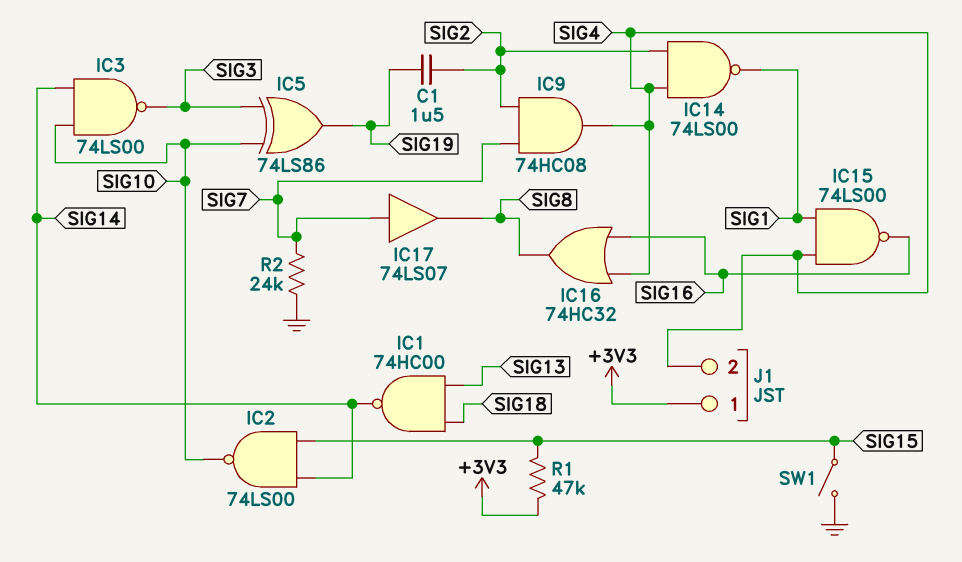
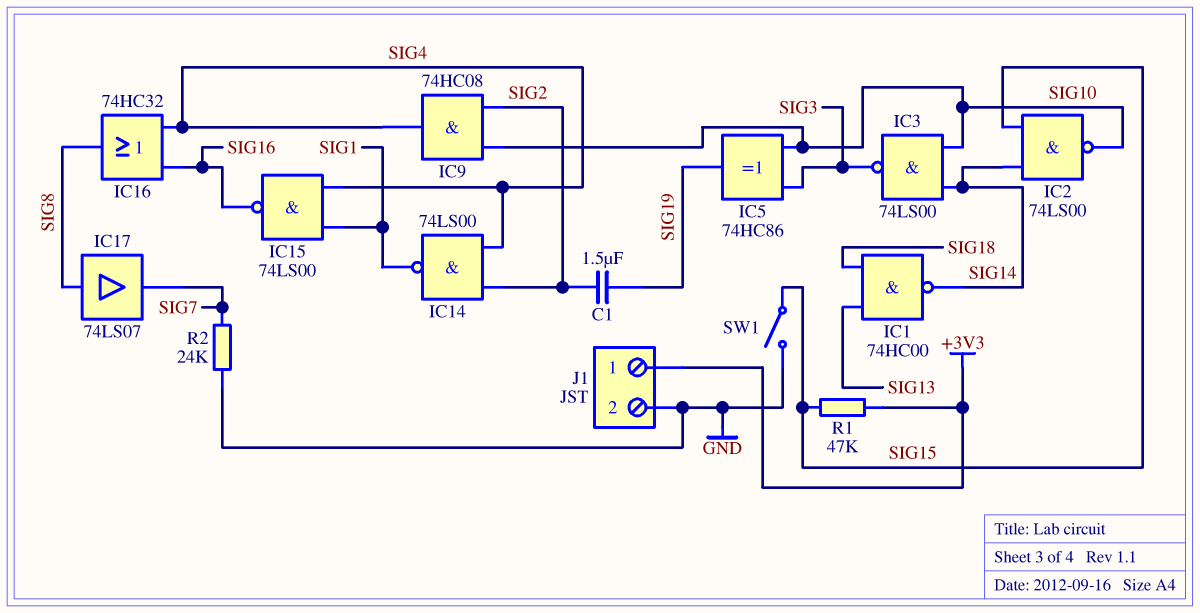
IC5: XOR 74LS86 (in SIG3, in SIG10, out SIG19) -> XOR 74HC86 (in SIG3, in SIG10, out SIG19)
IC9: AND 74HC08 (in SIG2, in SIG7, out SIG4) -> AND 74HC08 (in SIG2, in SIG10, out SIG4)
IC17: buffer 74LS07 (in SIG7, out SIG8) -> buffer 74LS07 (in SIG8, out SIG7)
J1 pin 2: SIG4 -> GND

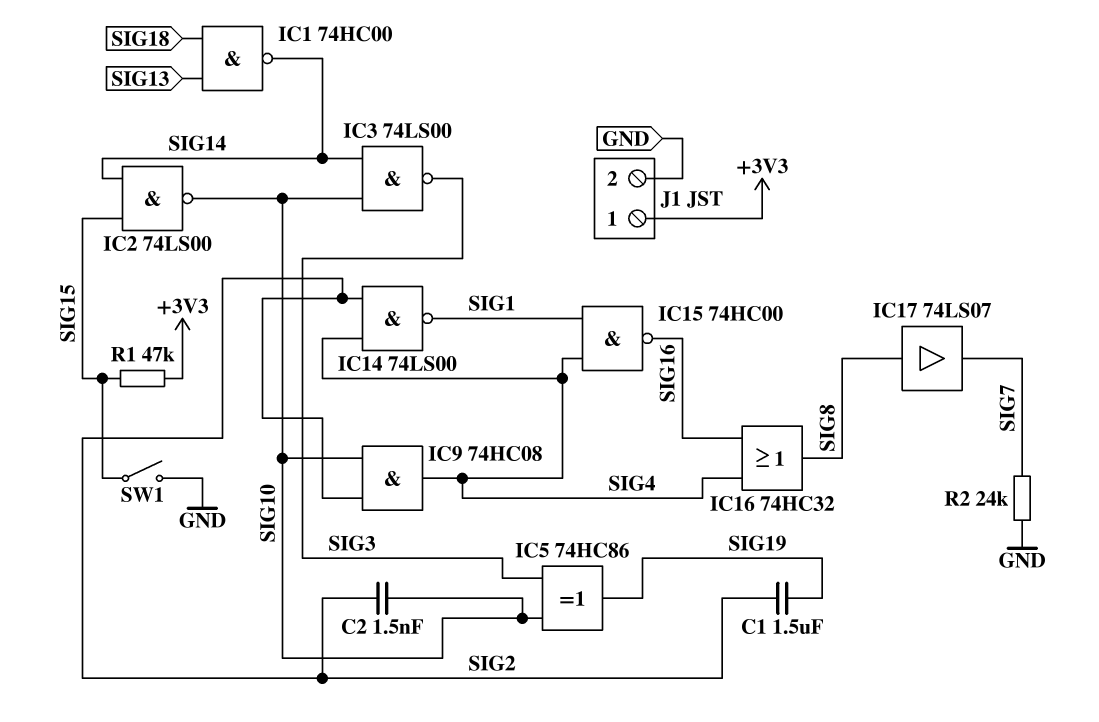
C2: none -> 1.5nF (SIG2, SIG10)
IC15: NAND 74LS00 (in SIG1, in SIG4, out SIG16) -> NAND 74HC00 (in SIG1, in SIG4, out SIG16)

